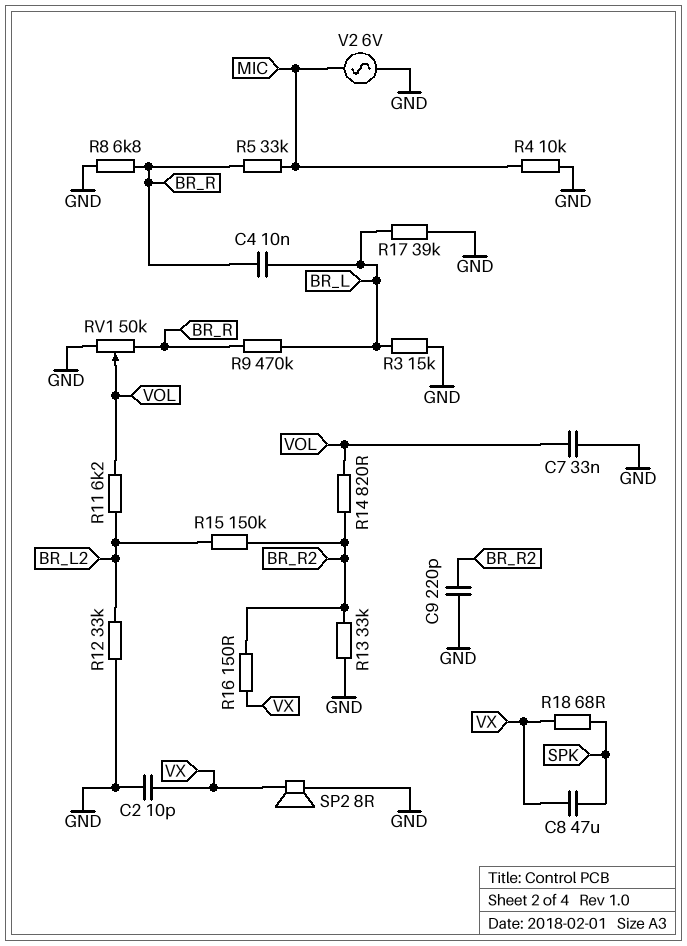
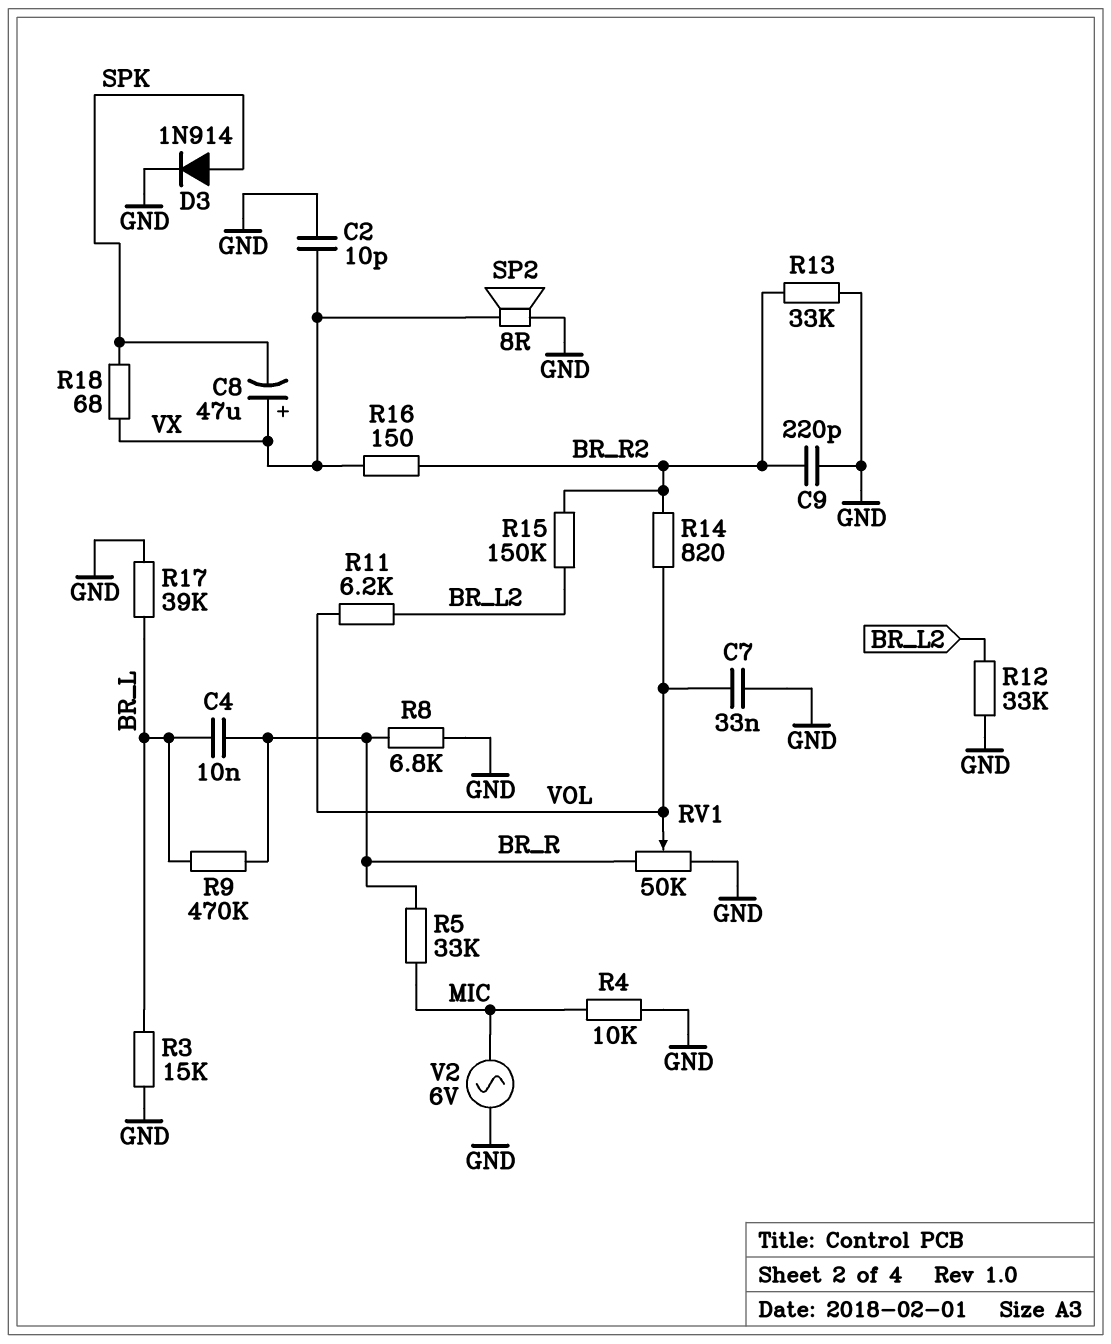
C8: 47uF (SPK, VX) -> 47uF (plus VX, minus SPK)
D3: none -> diode 1N914 (A SPK, K GND)

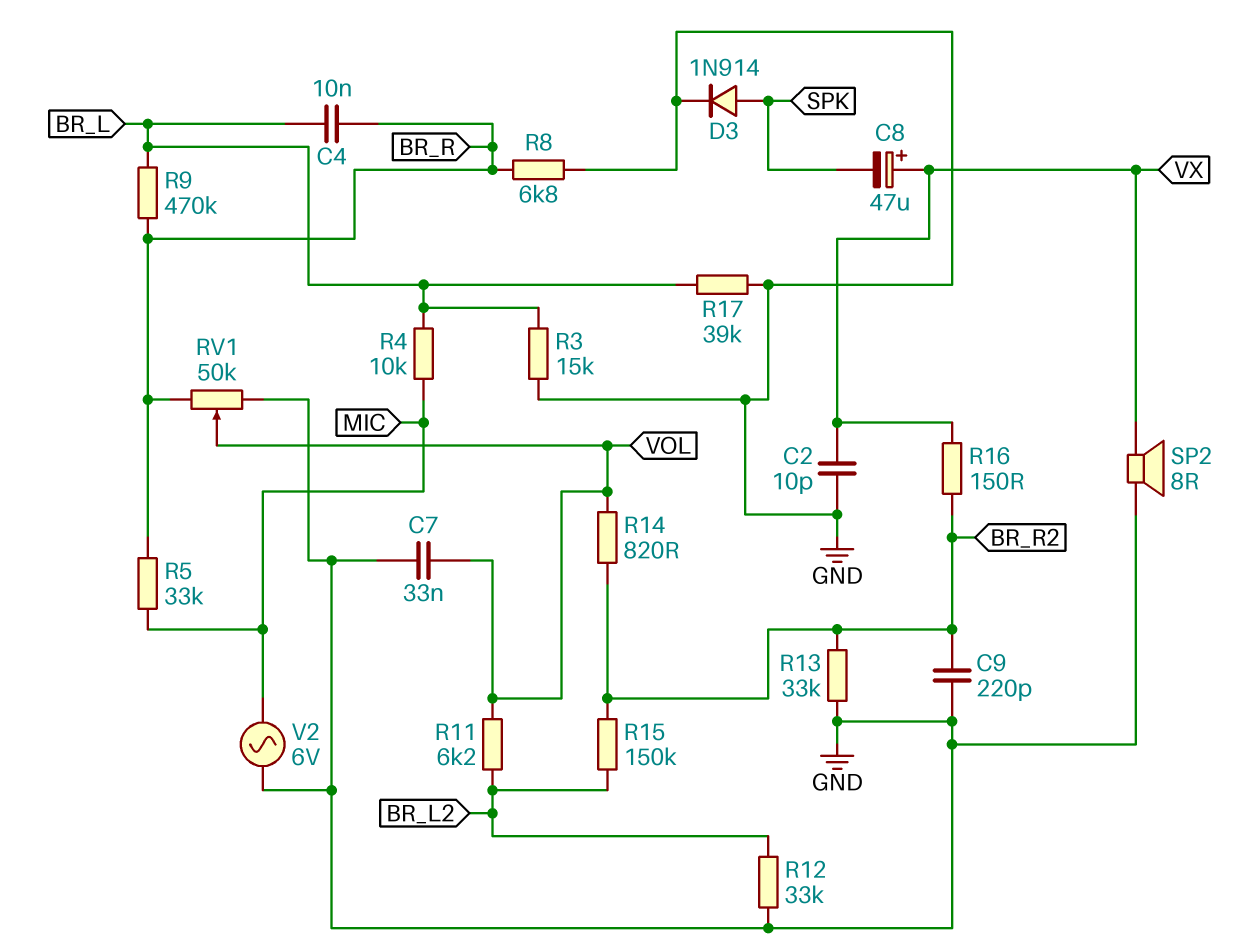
R4: 10k (GND, MIC) -> 10k (BR_L, MIC)
R18: 68 (SPK, VX) -> none

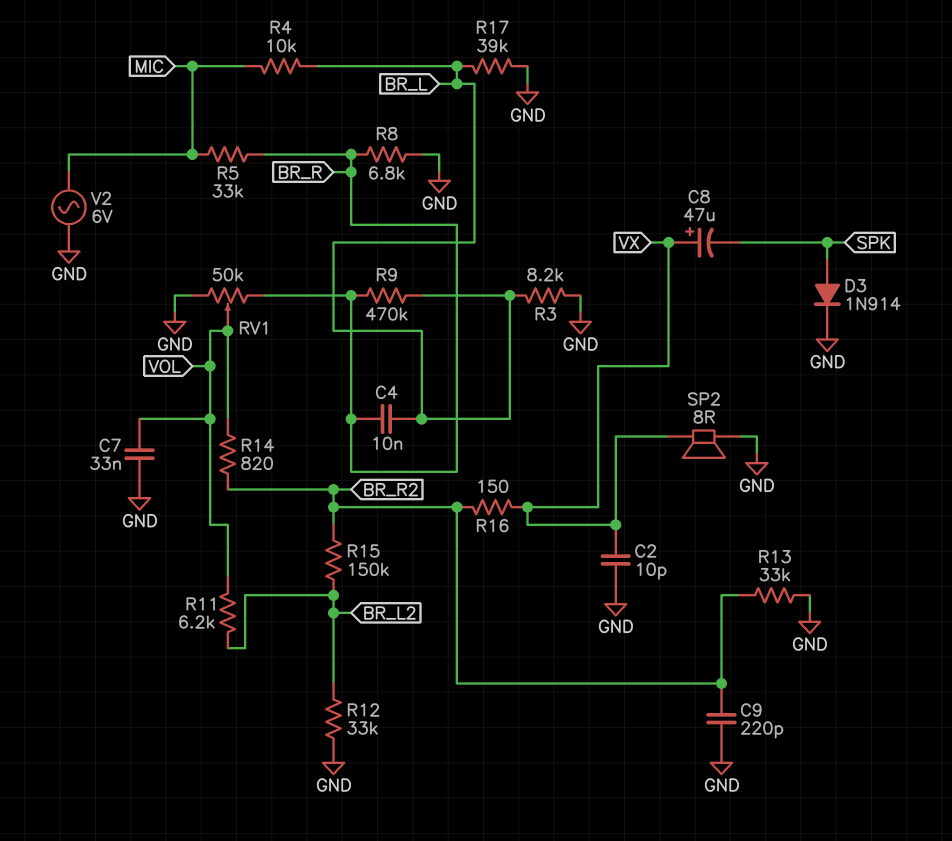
R3: 15k (BR_L, GND) -> 8.2k (BR_L, GND)

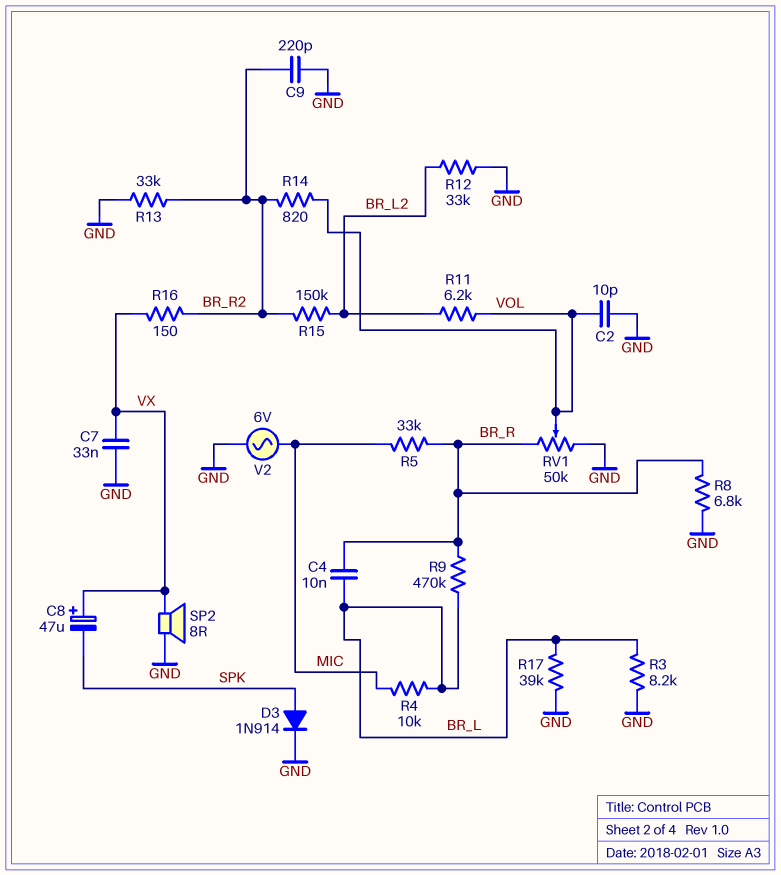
C2: 10pF (GND, VX) -> 10pF (GND, VOL)
C7: 33nF (GND, VOL) -> 33nF (GND, VX)

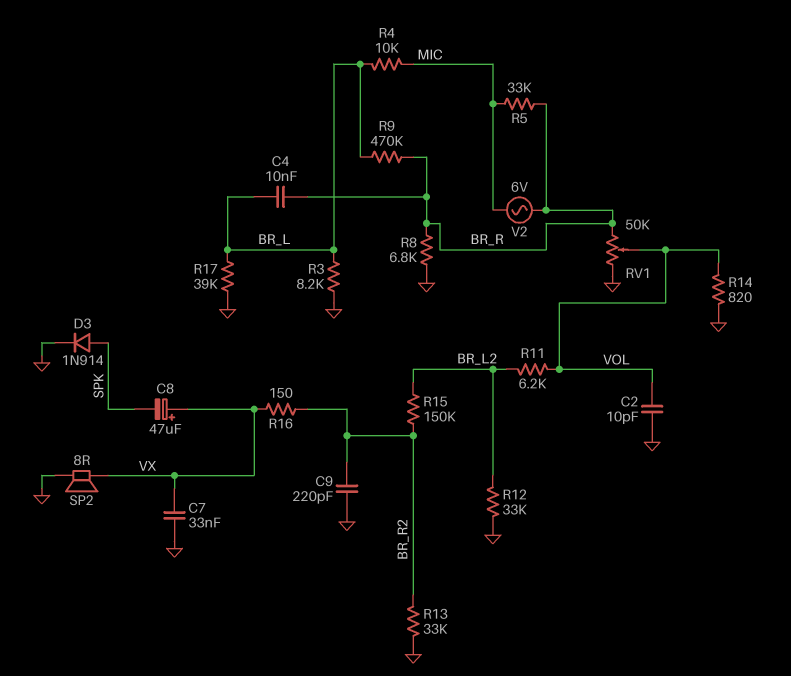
R14: 820 (BR_R2, VOL) -> 820 (GND, VOL)
V2: AC 6V (GND, MIC) -> AC 6V (BR_R, MIC)

